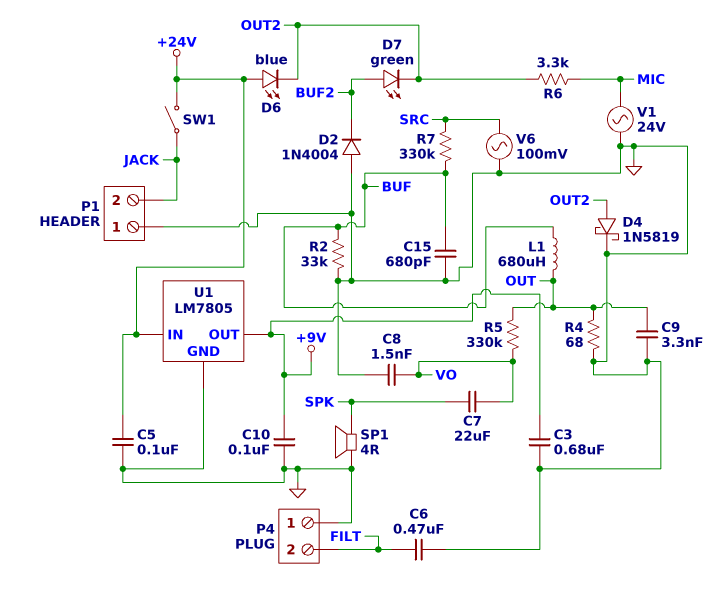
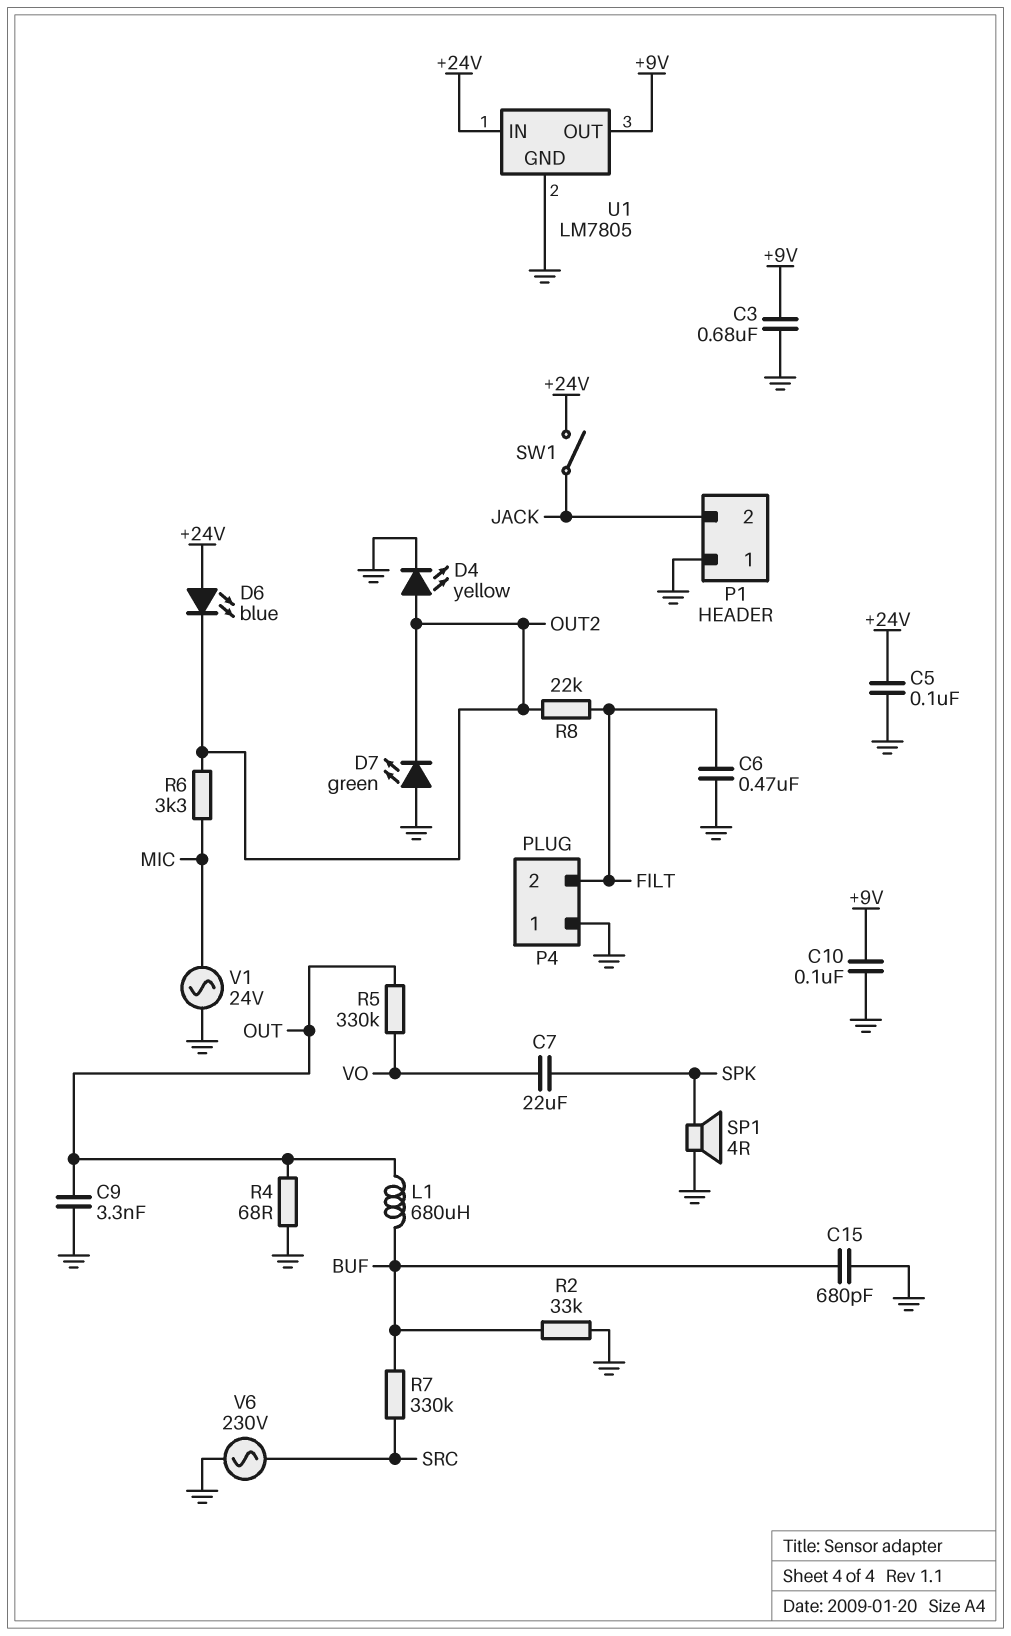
C8: 1.5nF (GND, VO) -> none
D2: diode 1N4004 (A GND, K BUF2) -> none
D4: schottky 1N5819 (A OUT2, K GND) -> LED yellow (A OUT2, K GND)
D7: LED green (A BUF2, K OUT2) -> LED green (A GND, K OUT2)
R8: none -> 22k (FILT, OUT2)
V6: AC 100mV (GND, SRC) -> AC 230V (GND, SRC)

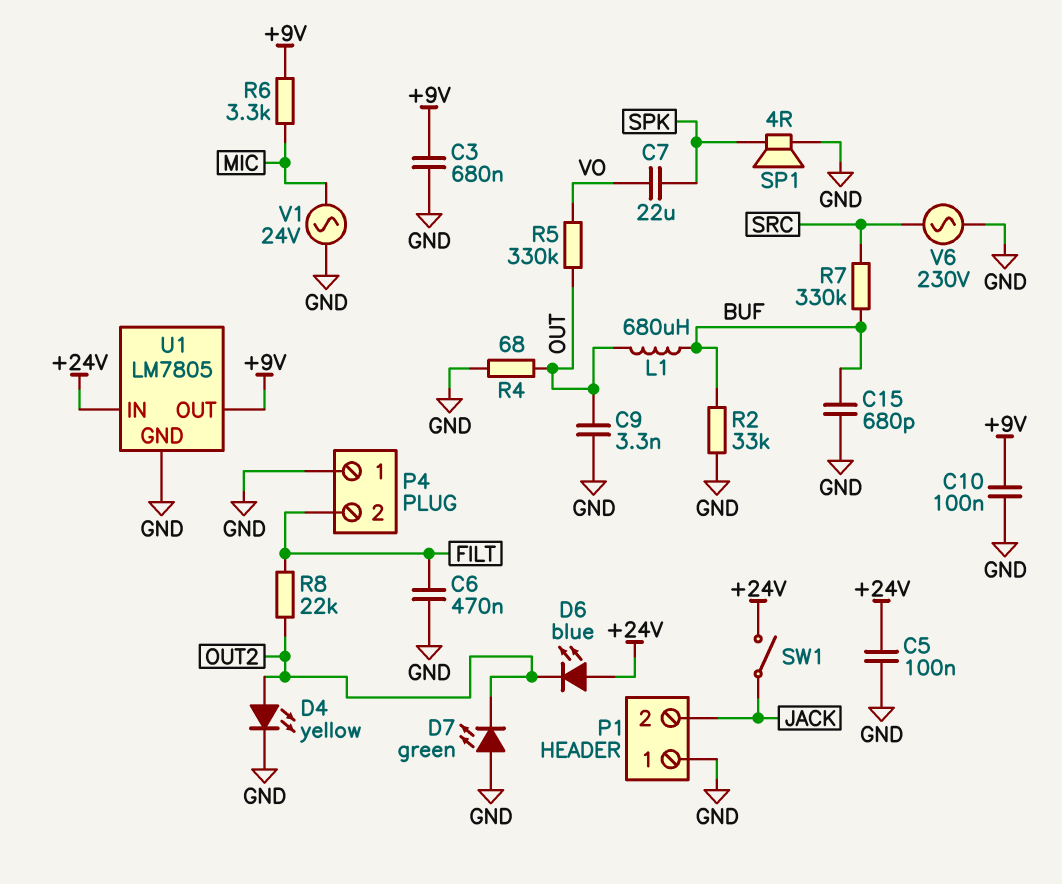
R6: 3.3k (MIC, OUT2) -> 3.3k (+9V, MIC)

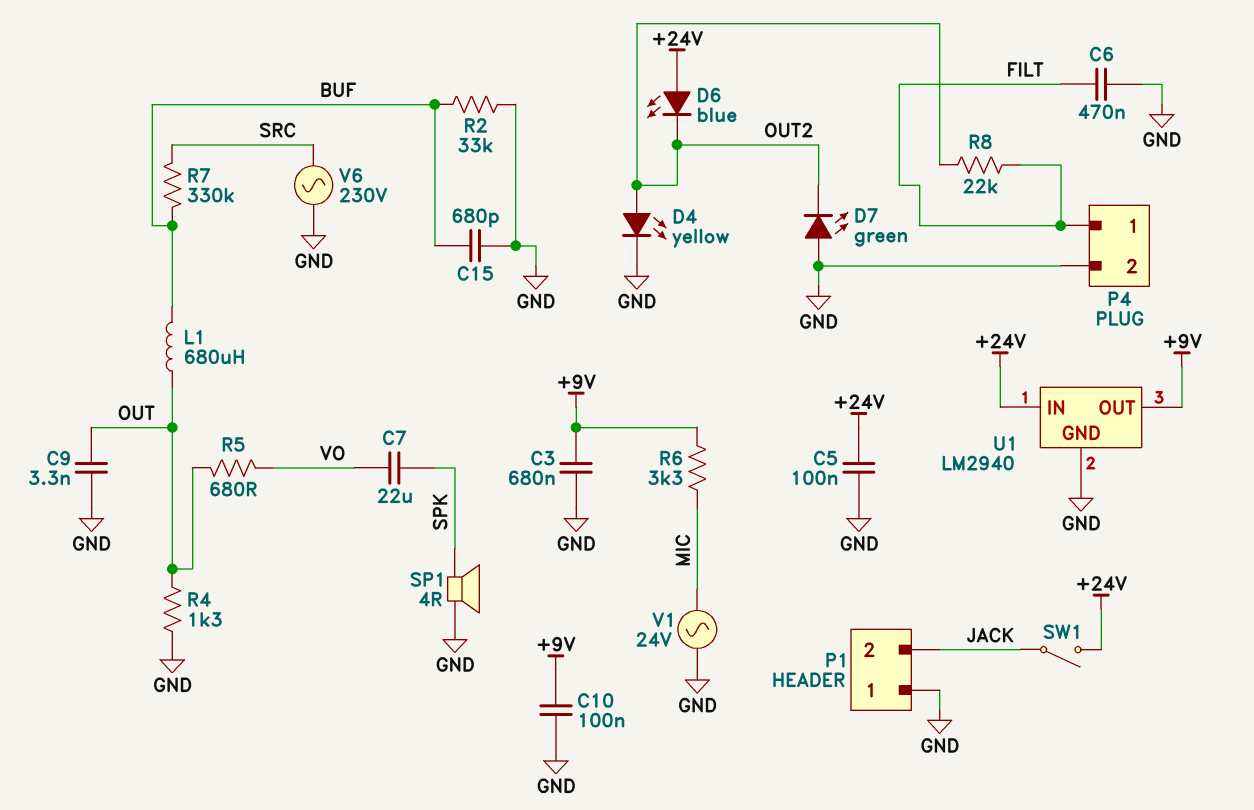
P4 pin 1: GND -> FILT
P4 pin 2: FILT -> GND
R4: 68 (GND, OUT) -> 1.3k (GND, OUT)
R5: 330k (OUT, VO) -> 680 (OUT, VO)
U1: LM7805 -> LM2940

